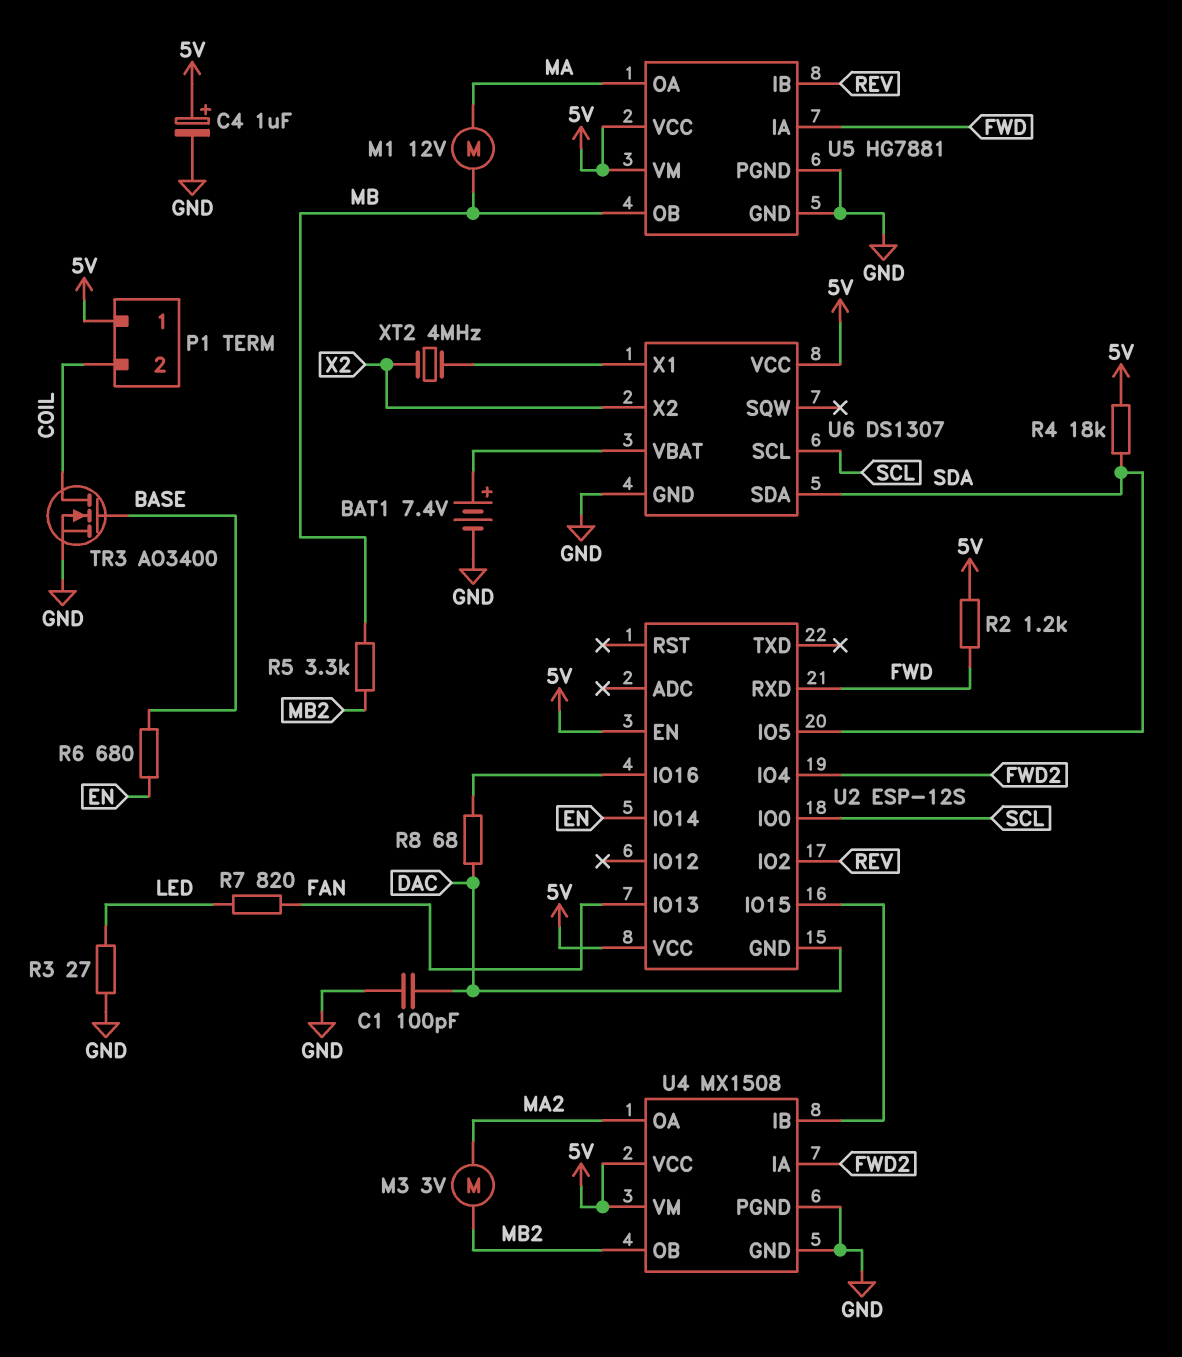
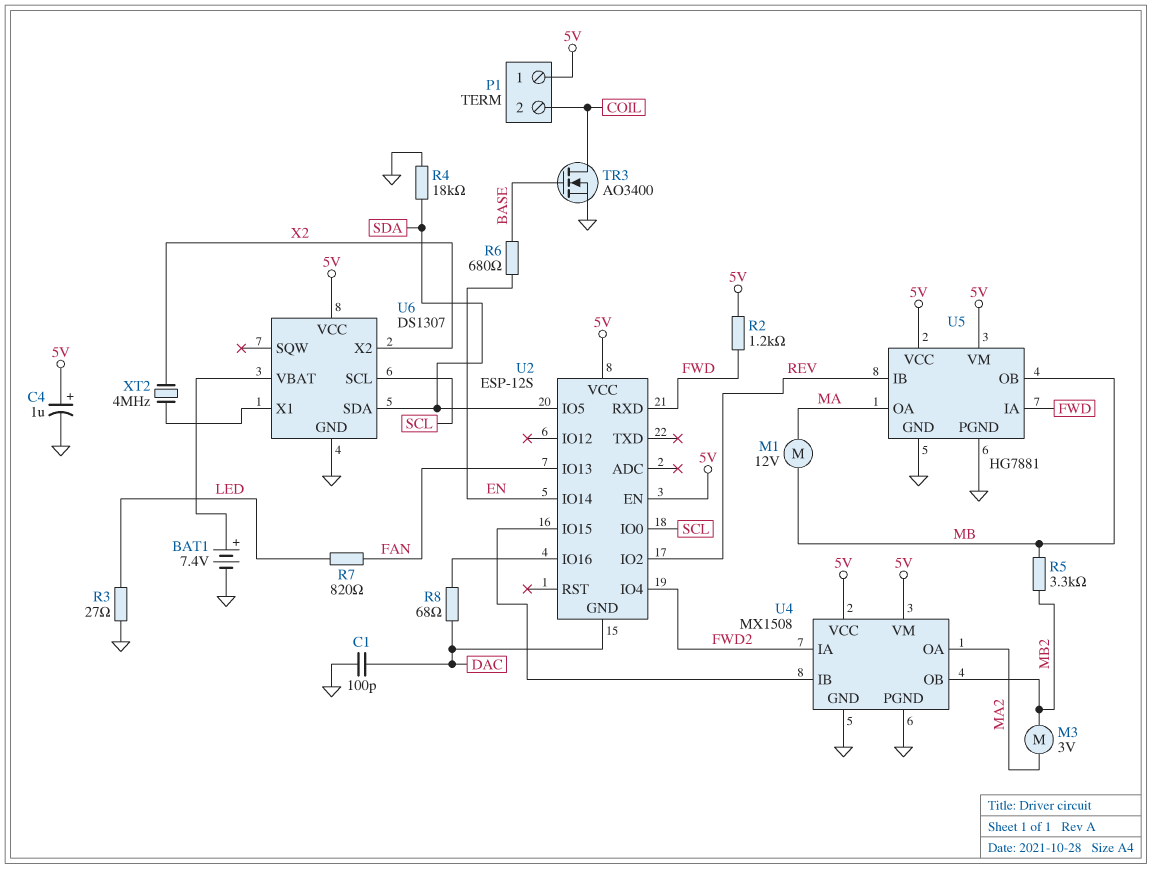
R4: 18k (5V, SDA) -> 18k (GND, SDA)

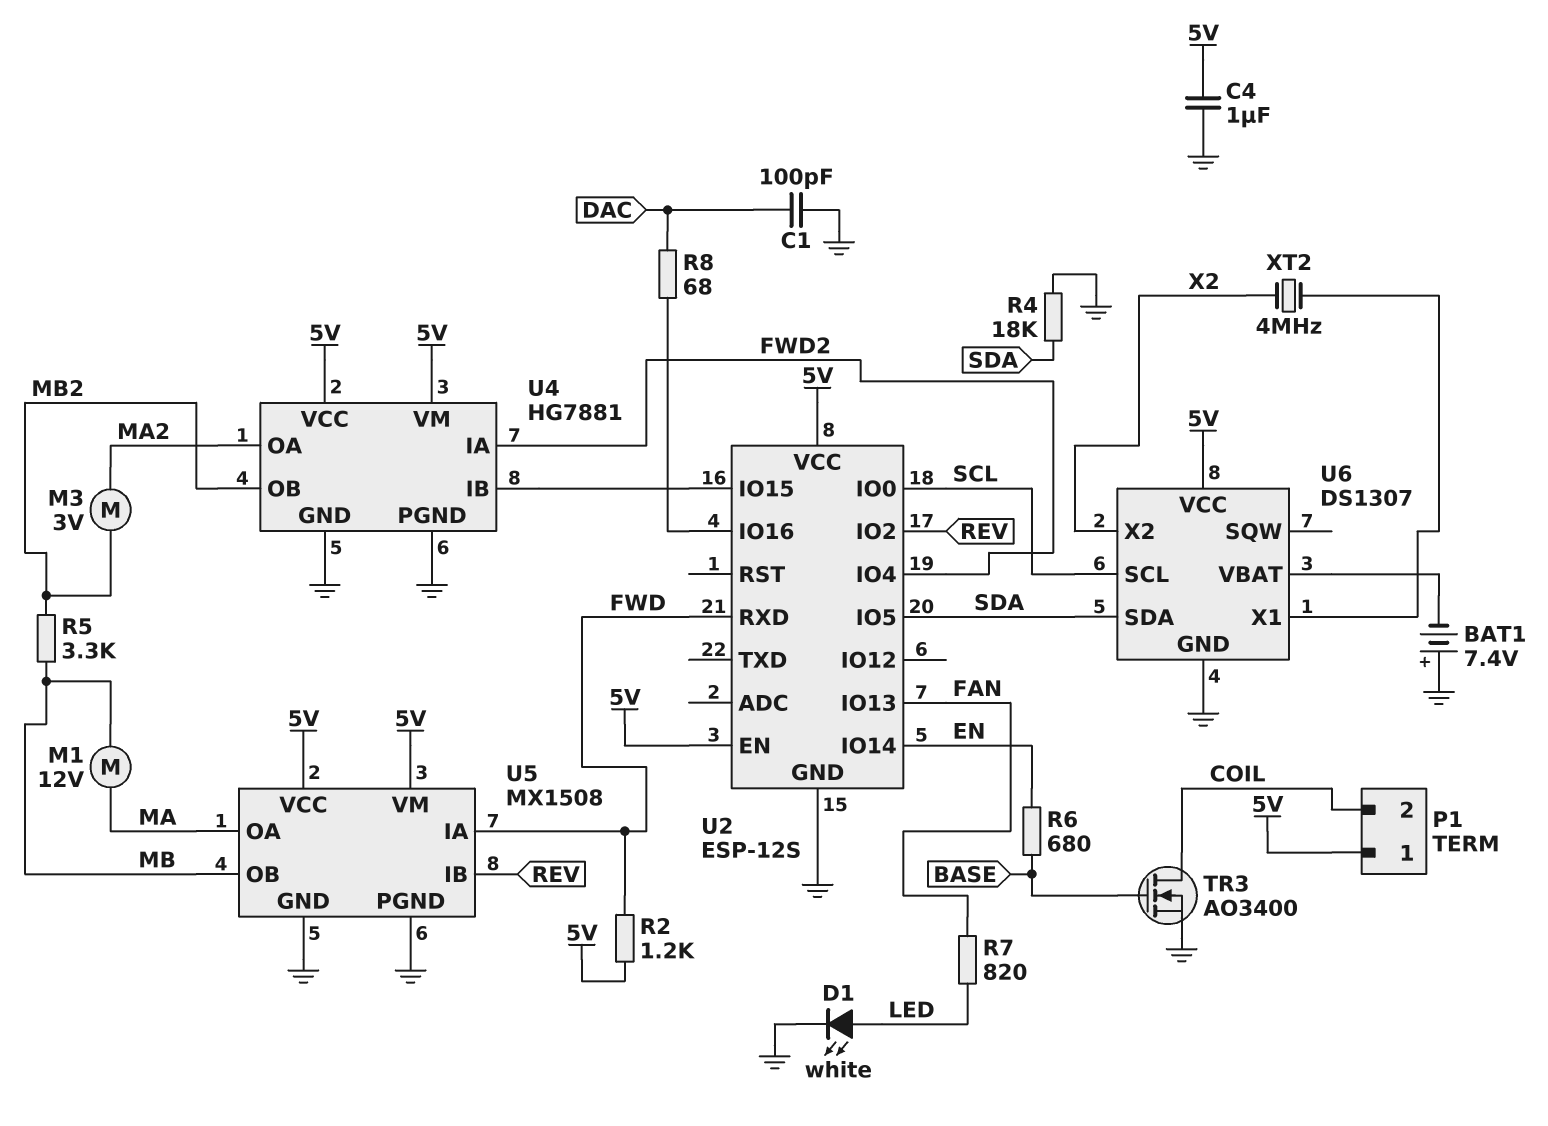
BAT1: 7.4V (plus U6/VBAT, minus GND) -> 7.4V (plus GND, minus U6/VBAT)
C4: 1uF (plus 5V, minus GND) -> 1uF (5V, GND)
D1: none -> LED white (A LED, K GND)
R3: 27 (GND, LED) -> none
U2 pin GND: DAC -> GND
U4: MX1508 -> HG7881
U5: HG7881 -> MX1508

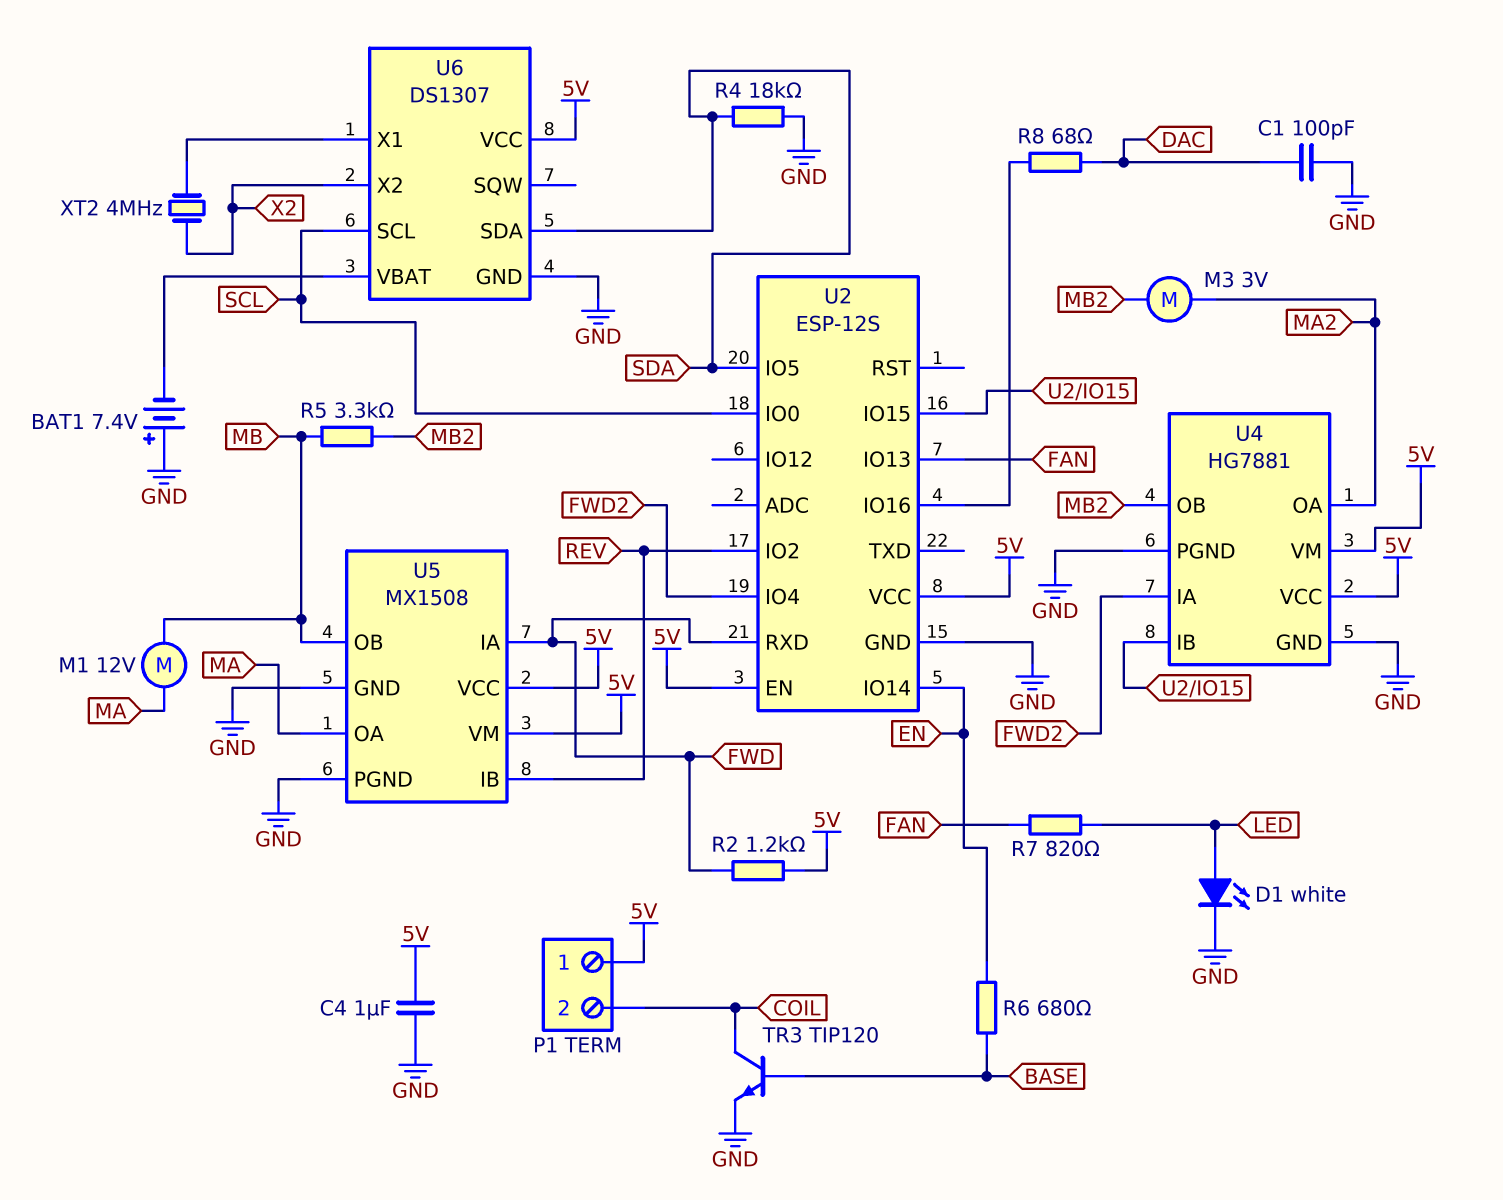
TR3: NMOS AO3400 (G BASE, D COIL, S GND) -> NPN TIP120 (B BASE, C COIL, E GND)

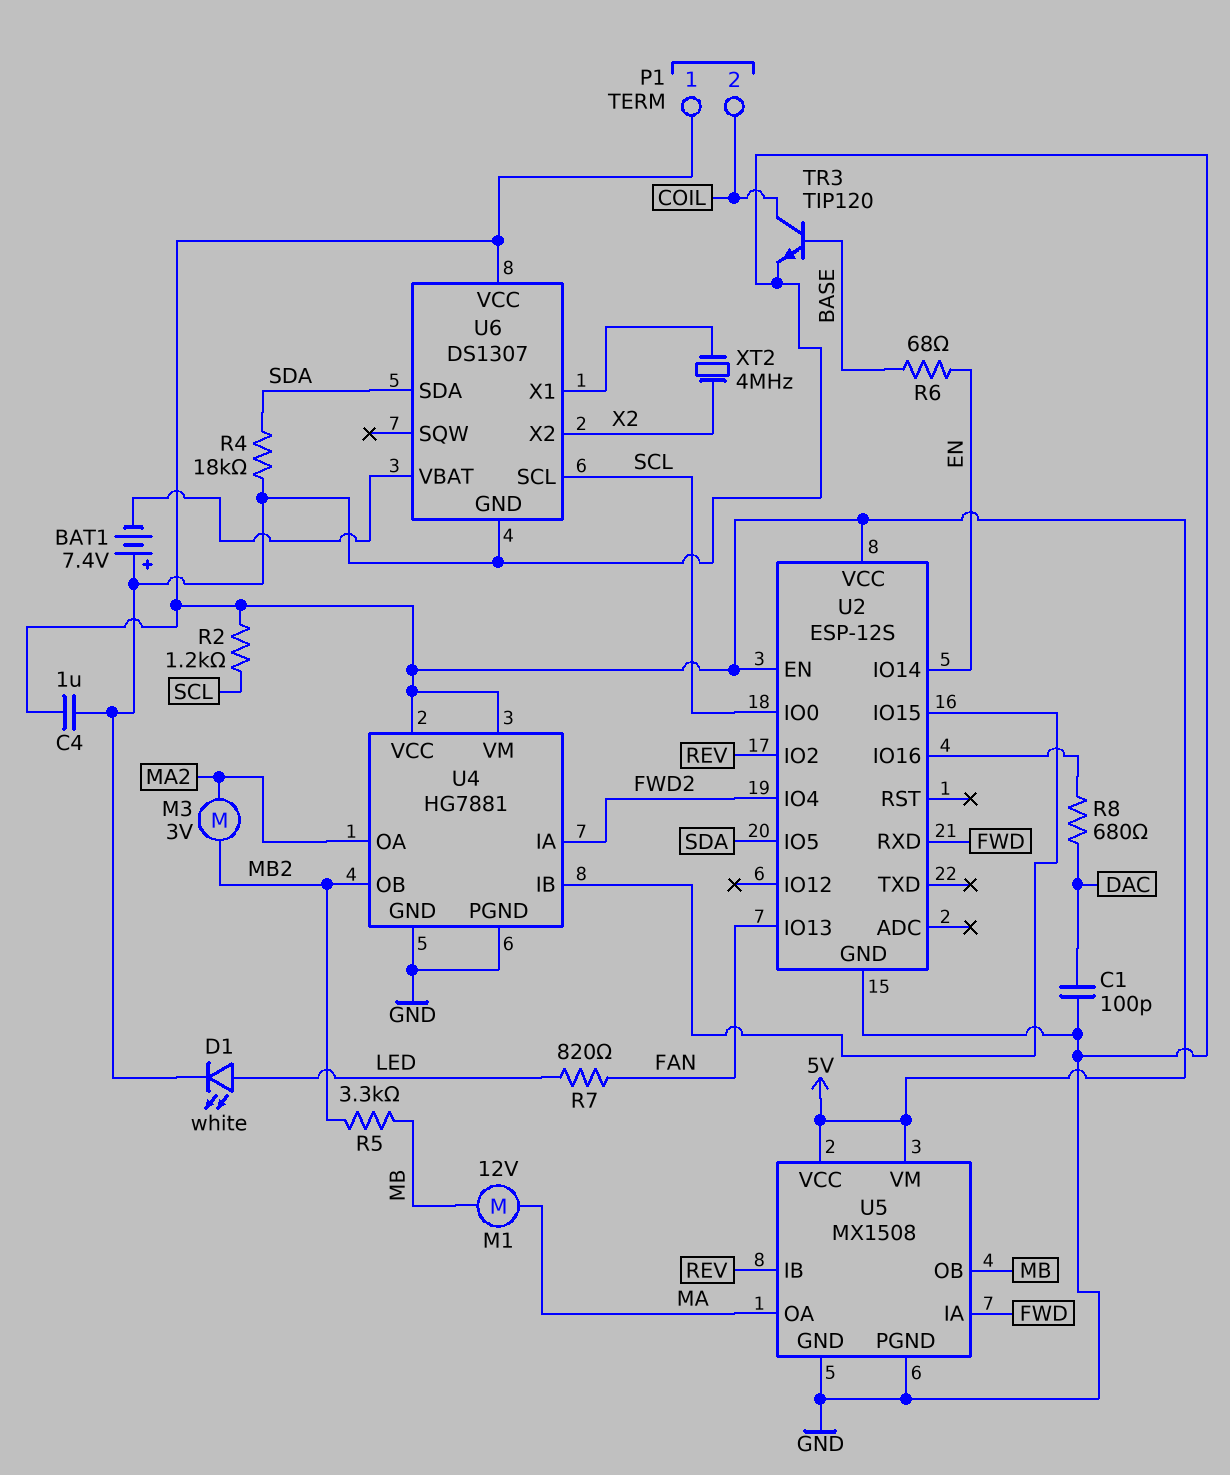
R2: 1.2k (5V, FWD) -> 1.2k (5V, SCL)
R6: 680 (BASE, EN) -> 68 (BASE, EN)
R8: 68 (DAC, U2/IO16) -> 680 (DAC, U2/IO16)

